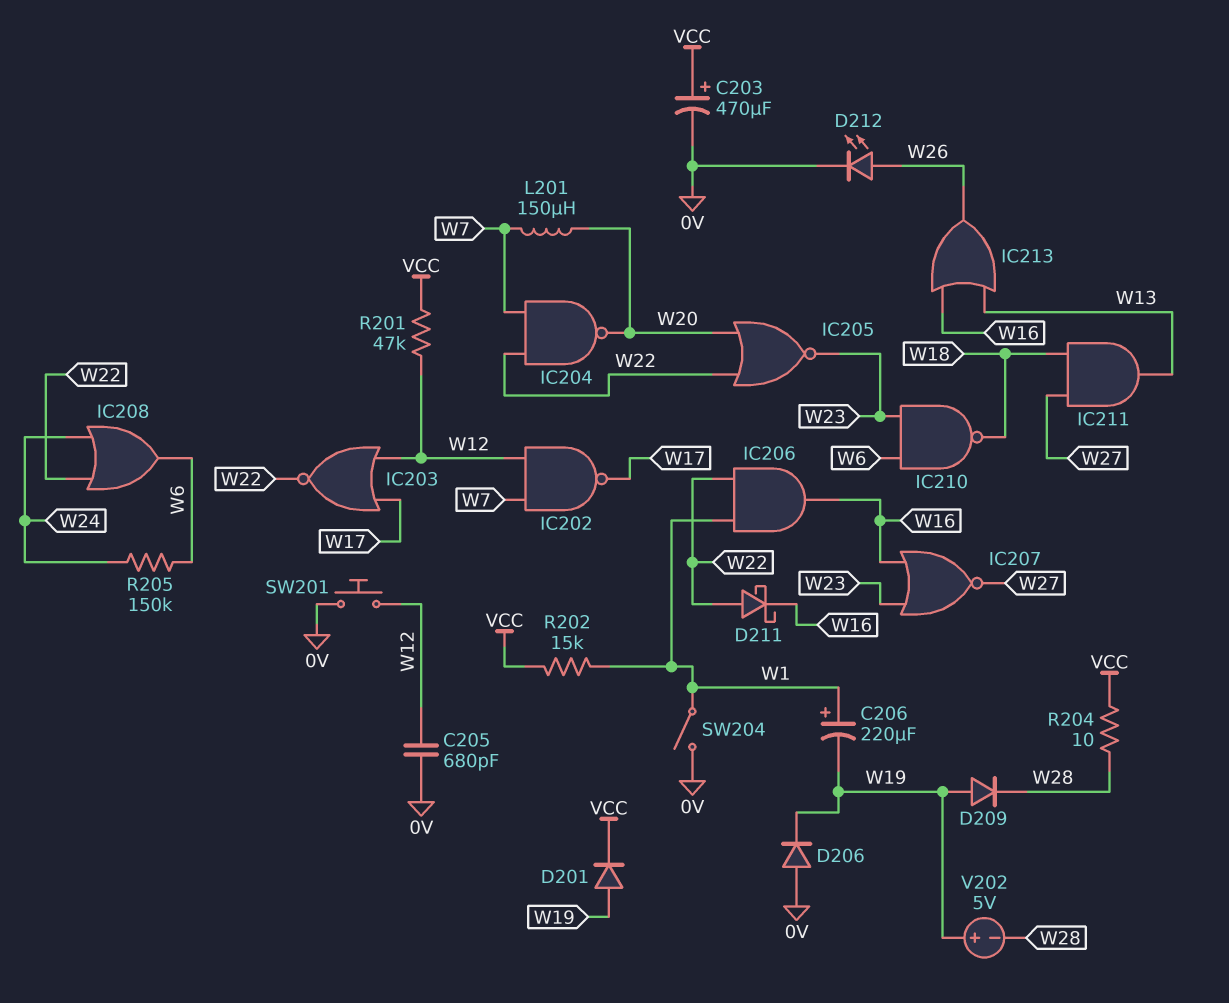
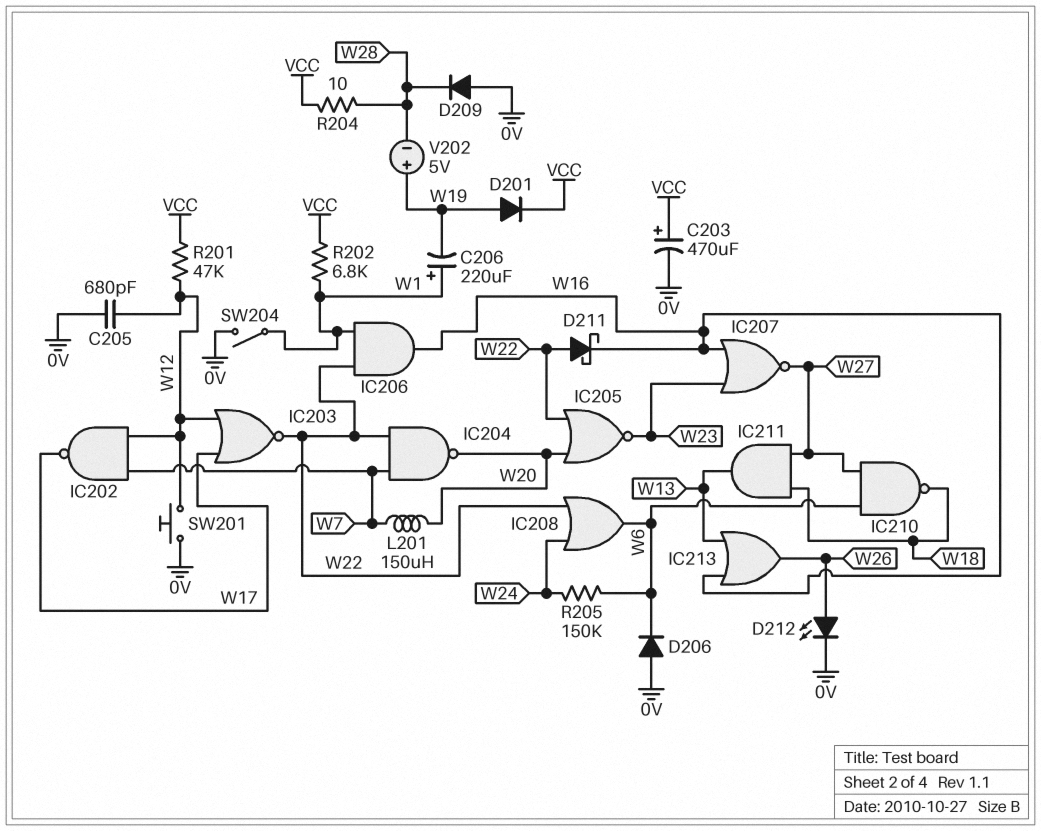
D206: diode (A 0V, K W19) -> diode (A 0V, K W6)
D209: diode (A W19, K W28) -> diode (A 0V, K W28)
IC210: NAND (in W6, in W23, out W18) -> NAND (in W6, in W27, out W18)
R202: 15k (VCC, W1) -> 6.8k (VCC, W1)

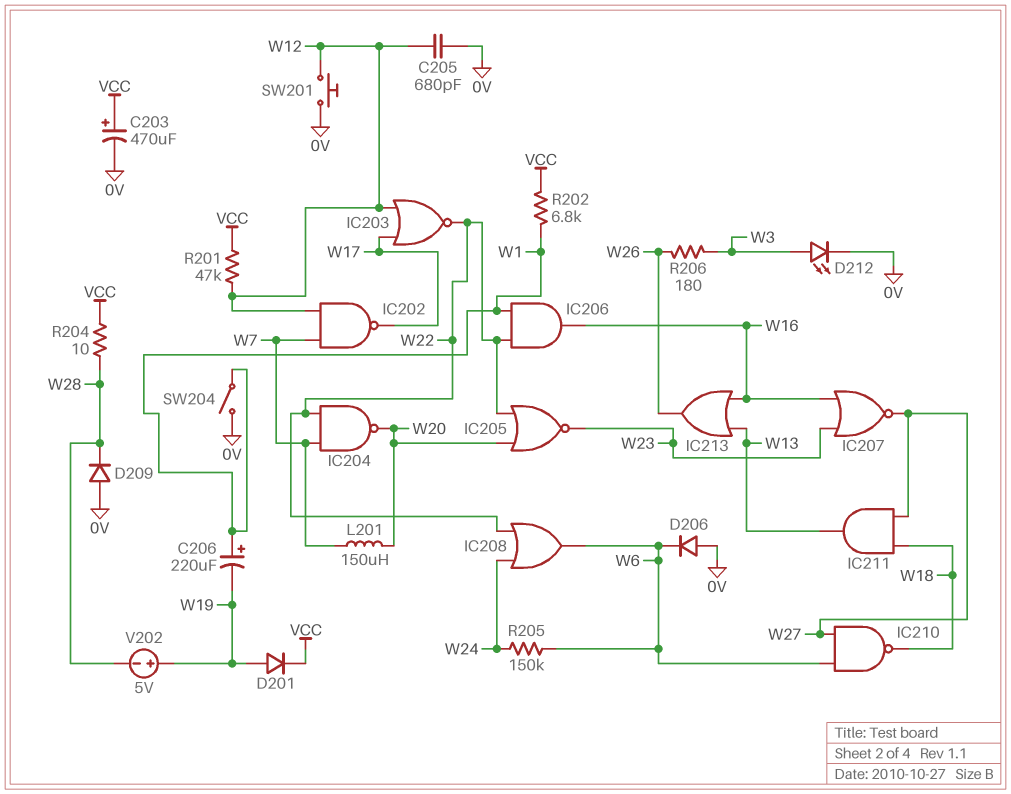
D211: schottky (A W22, K W16) -> none
D212: LED (A W26, K 0V) -> LED (A W3, K 0V)
R206: none -> 180 (W3, W26)

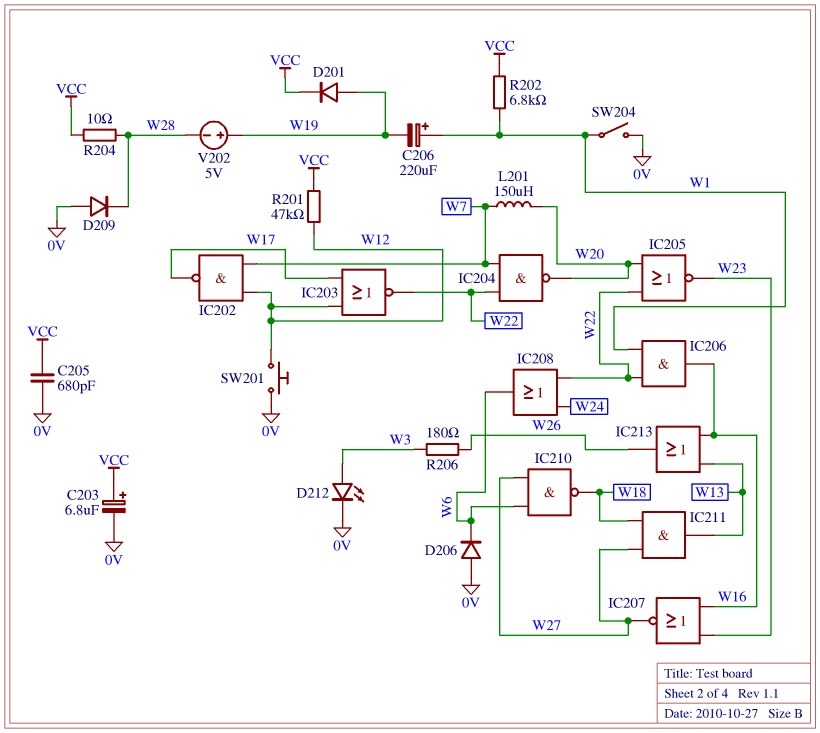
C203: 470uF (plus VCC, minus 0V) -> 6.8uF (plus VCC, minus 0V)
C205: 680pF (0V, W12) -> 680pF (0V, VCC)
R205: 150k (W6, W24) -> none

